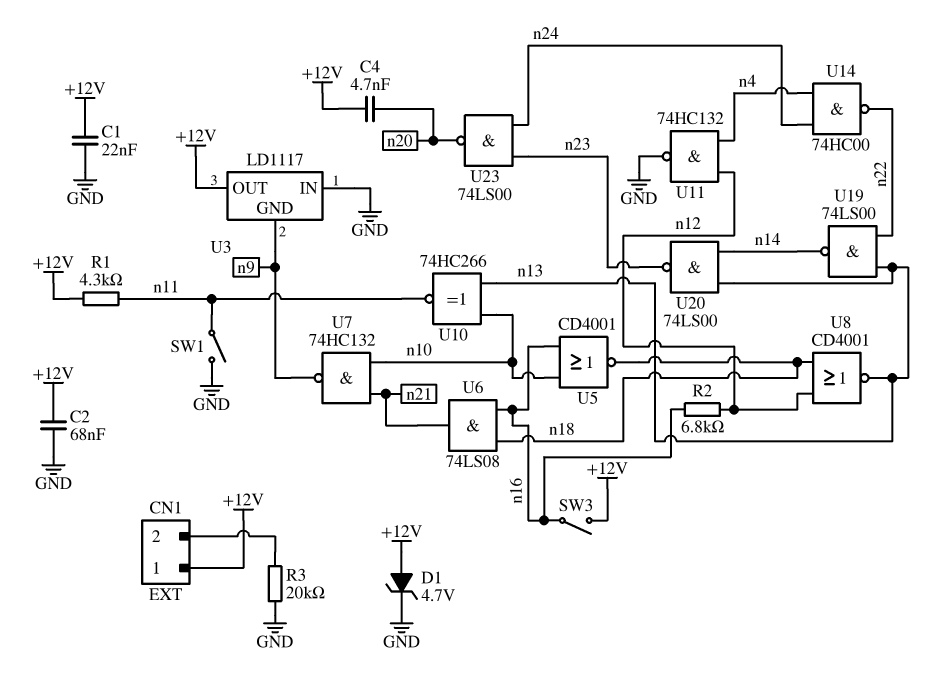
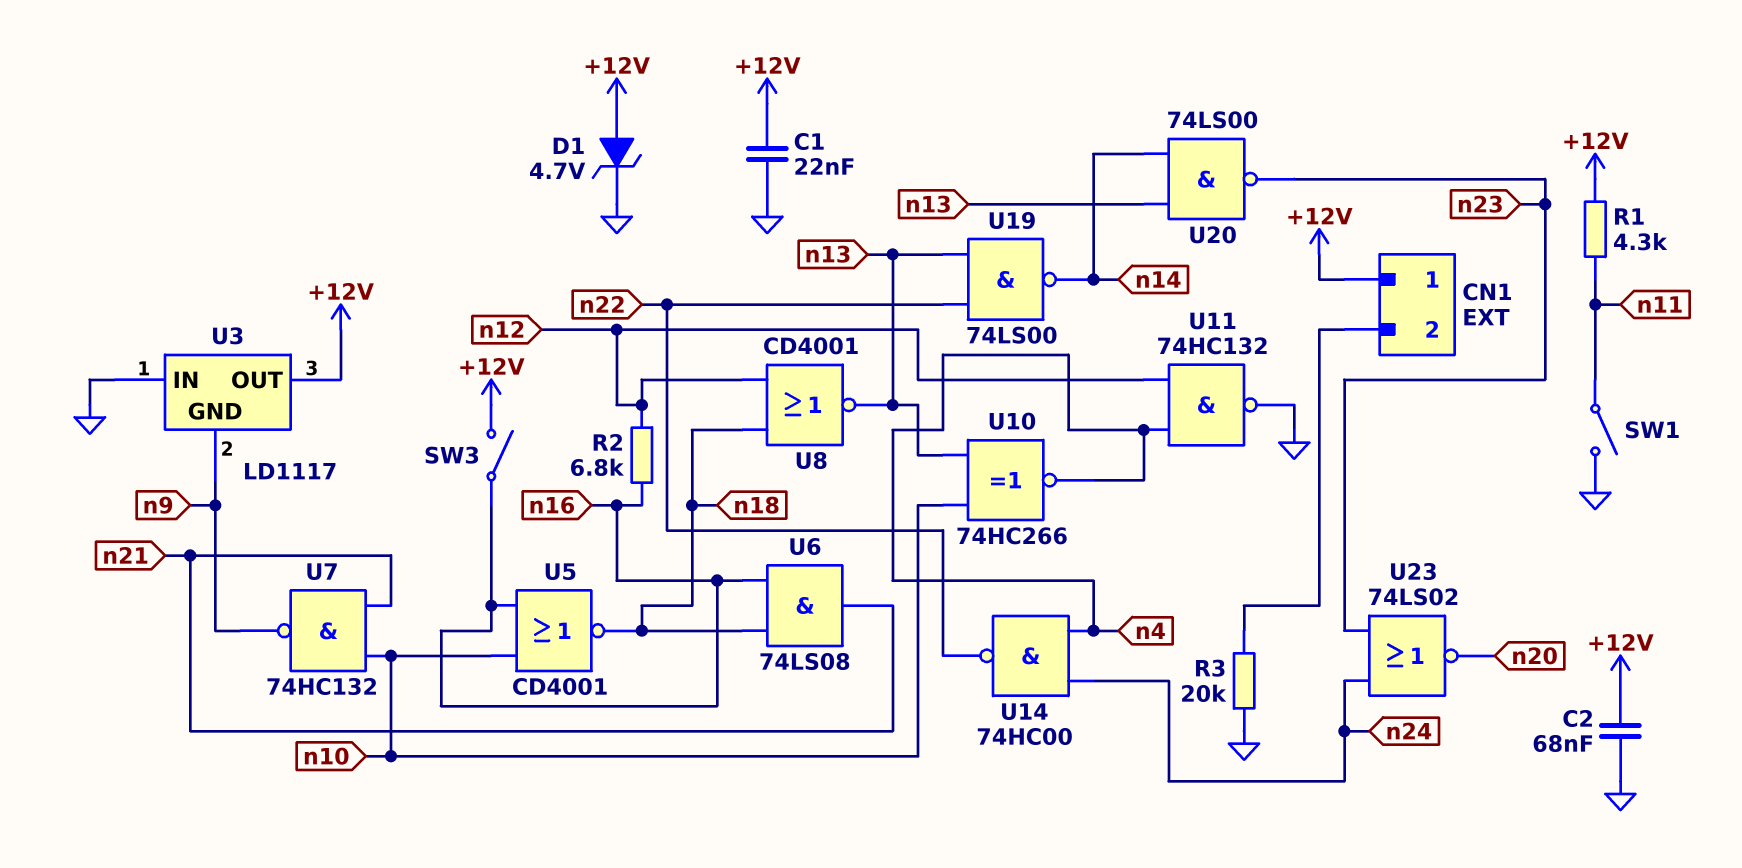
C4: 4.7nF (+12V, n20) -> none
U10: XNOR 74HC266 (in n10, in n13, out n11) -> XNOR 74HC266 (in n10, in n13, out n4)
U23: NAND 74LS00 (in n23, in n24, out n20) -> NOR 74LS02 (in n23, in n24, out n20)

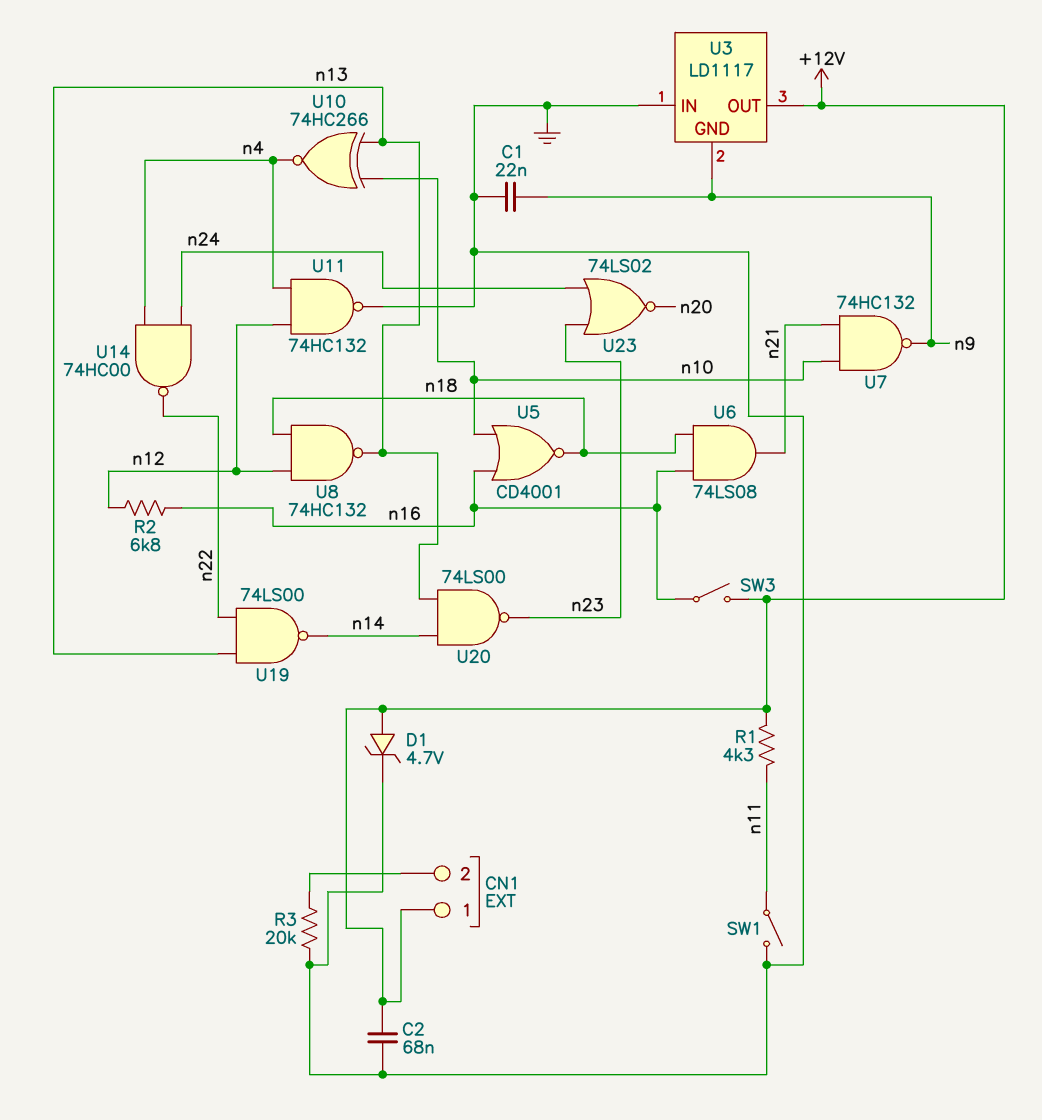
C1: 22nF (+12V, GND) -> 22nF (GND, n9)
U8: NOR CD4001 (in n12, in n18, out n13) -> NAND 74HC132 (in n12, in n18, out n13)

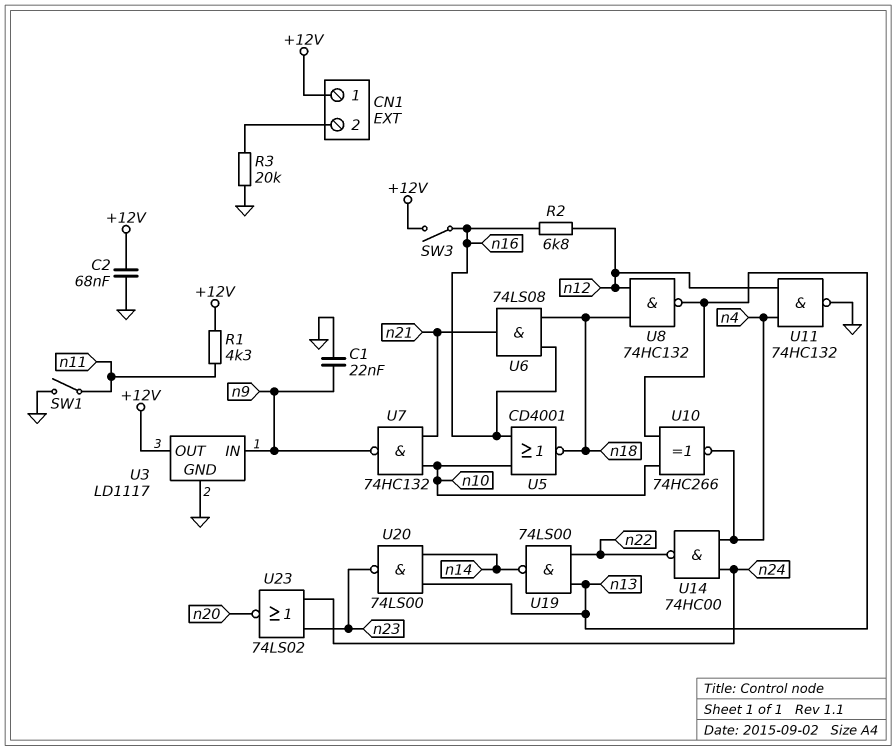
D1: zener 4.7V (A +12V, K GND) -> none
U3 pin GND: n9 -> GND
U3 pin IN: GND -> n9

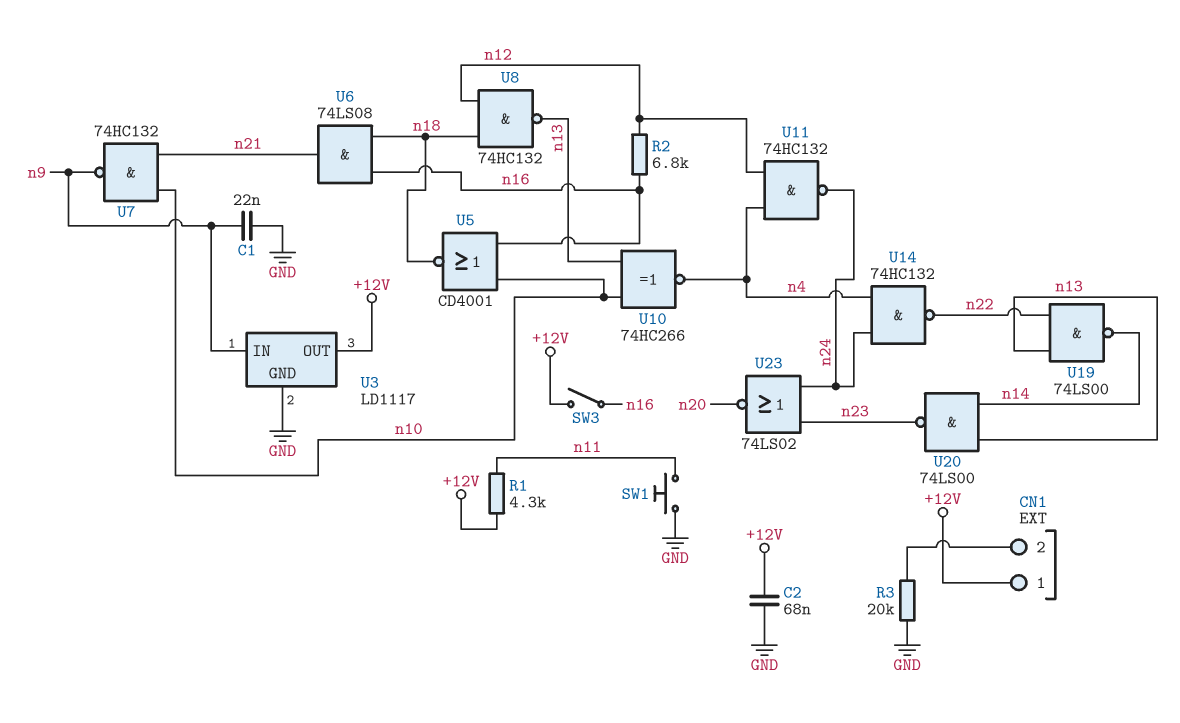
SW1: switch (GND, n11) -> button (GND, n11)
U11: NAND 74HC132 (in n4, in n12, out GND) -> NAND 74HC132 (in n4, in n12, out n24)
U14: NAND 74HC00 (in n4, in n24, out n22) -> NAND 74HC132 (in n4, in n24, out n22)

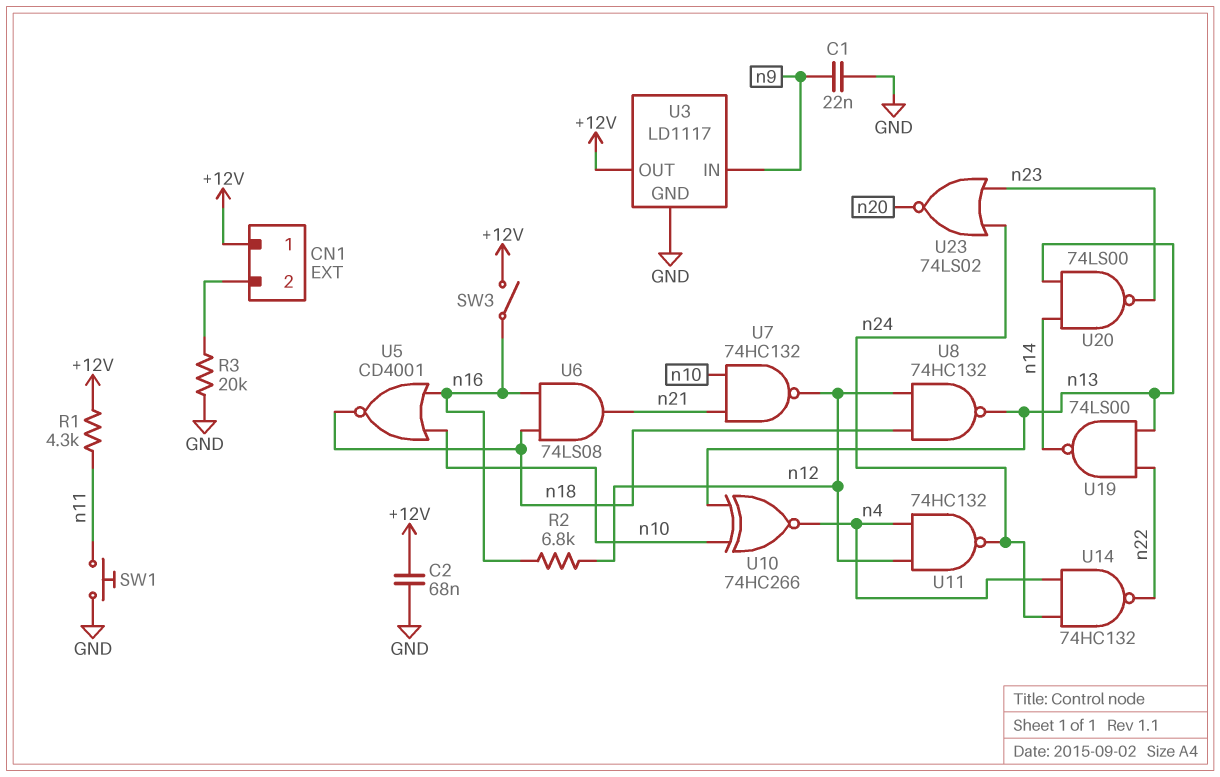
U7: NAND 74HC132 (in n10, in n21, out n9) -> NAND 74HC132 (in n10, in n21, out n12)

